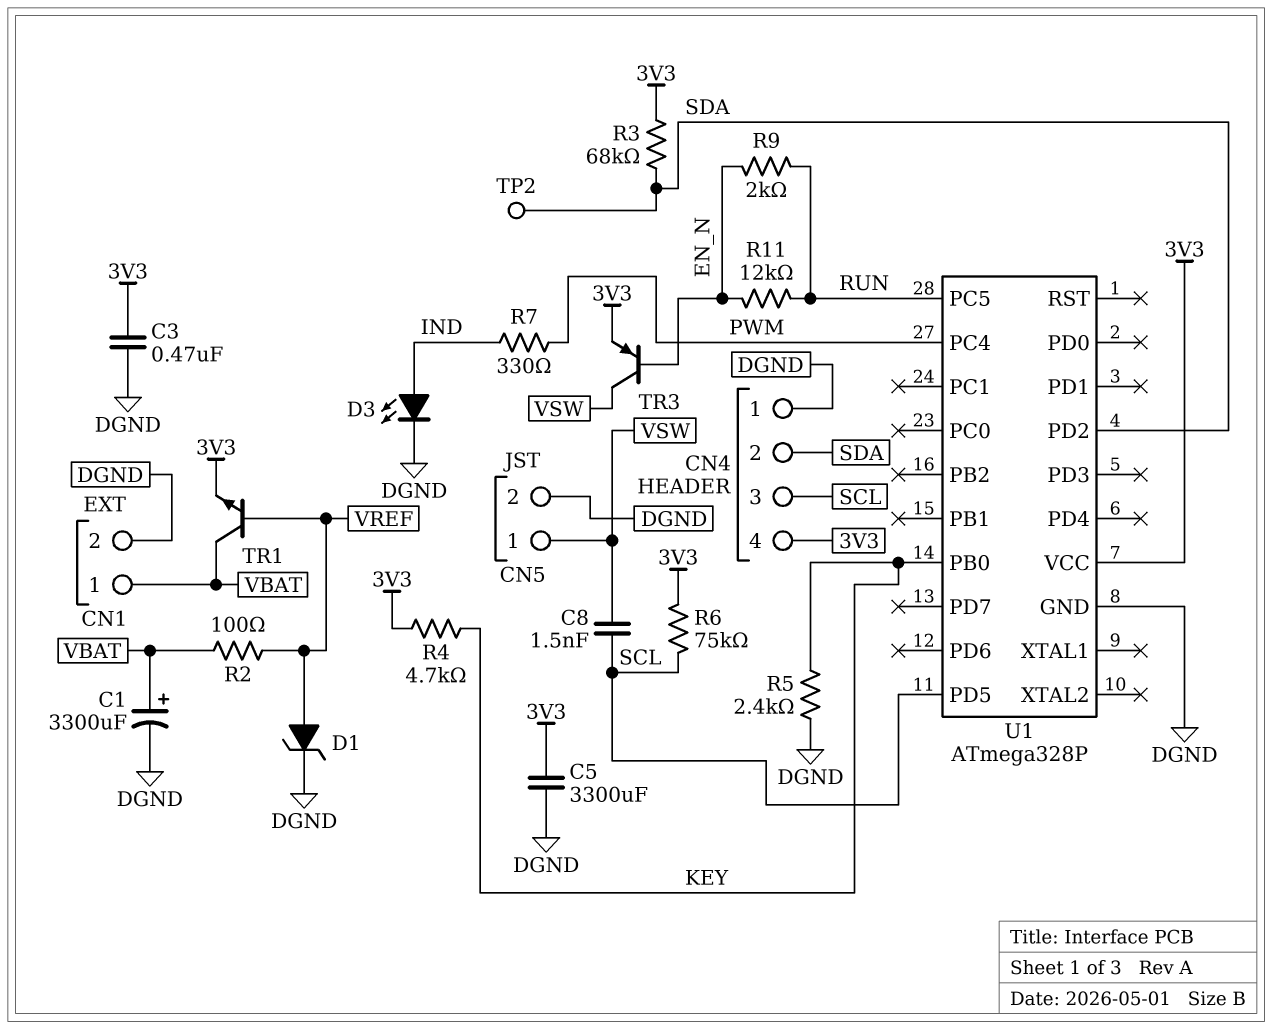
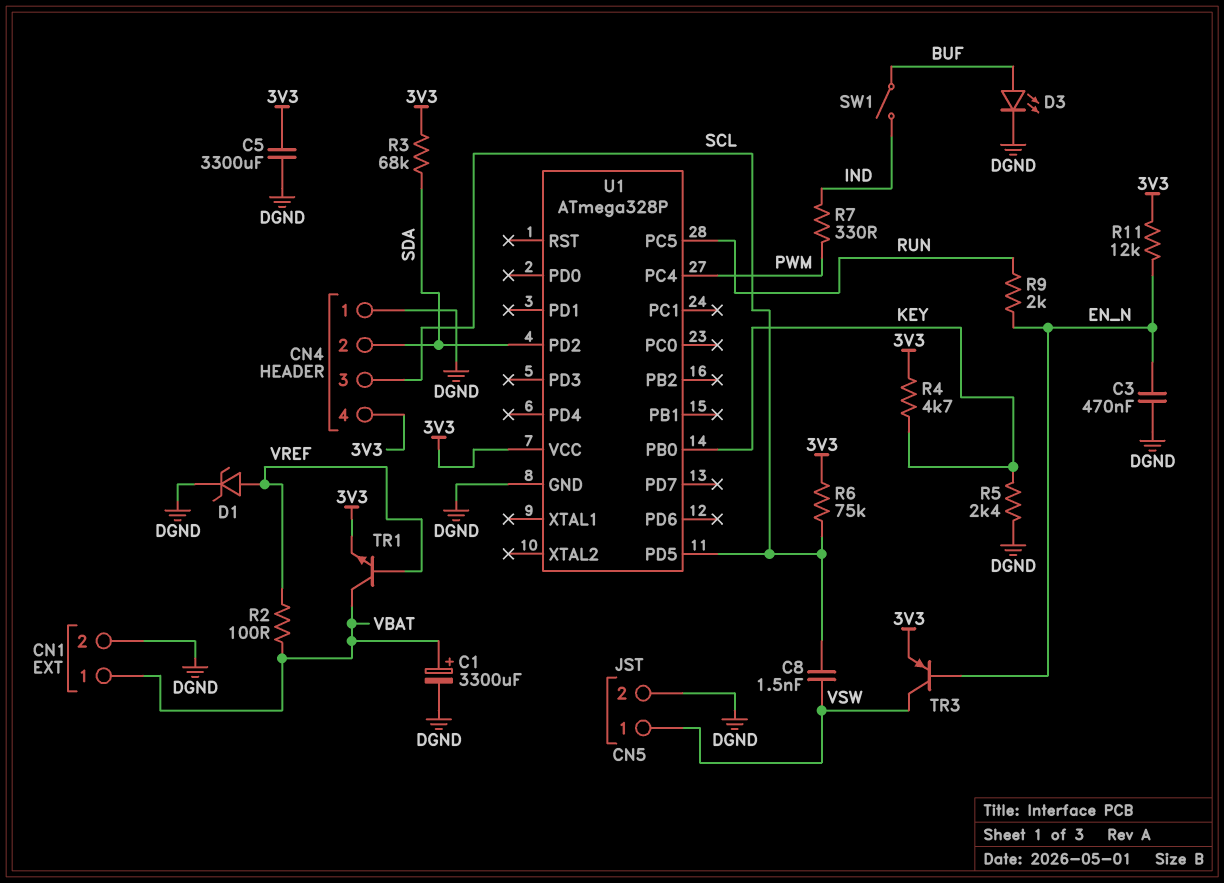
C3: 470nF (3V3, DGND) -> 470nF (DGND, EN_N)
D3: LED (A IND, K DGND) -> LED (A BUF, K DGND)
R11: 12k (EN_N, RUN) -> 12k (3V3, EN_N)
SW1: none -> switch (BUF, IND)
TP2: test point (SDA) -> none

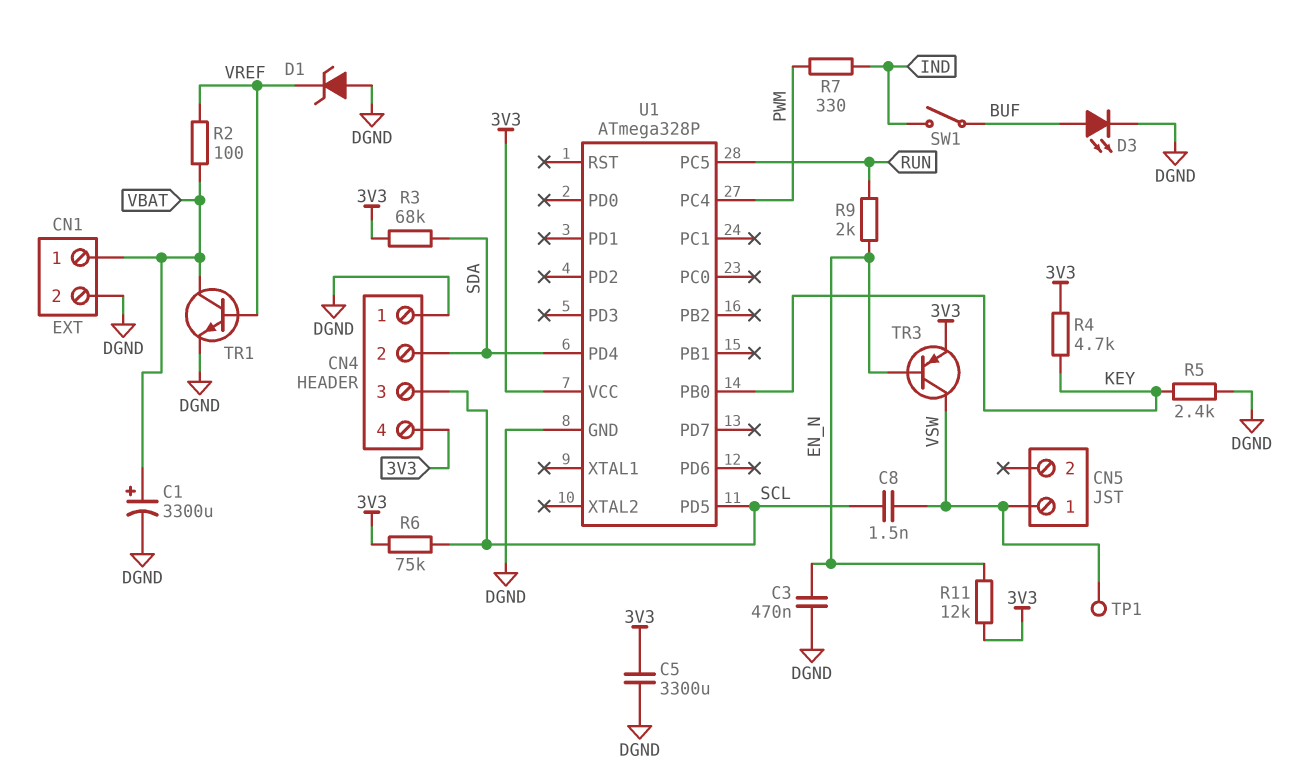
CN5 pin 2: DGND -> none
D1: zener (A VREF, K DGND) -> zener (A DGND, K VREF)
TP1: none -> test point (VSW)
TR1: NPN (B VREF, C VBAT, E 3V3) -> NPN (B VREF, C VBAT, E DGND)
U1 pin PD2: SDA -> none
U1 pin PD4: none -> SDA

